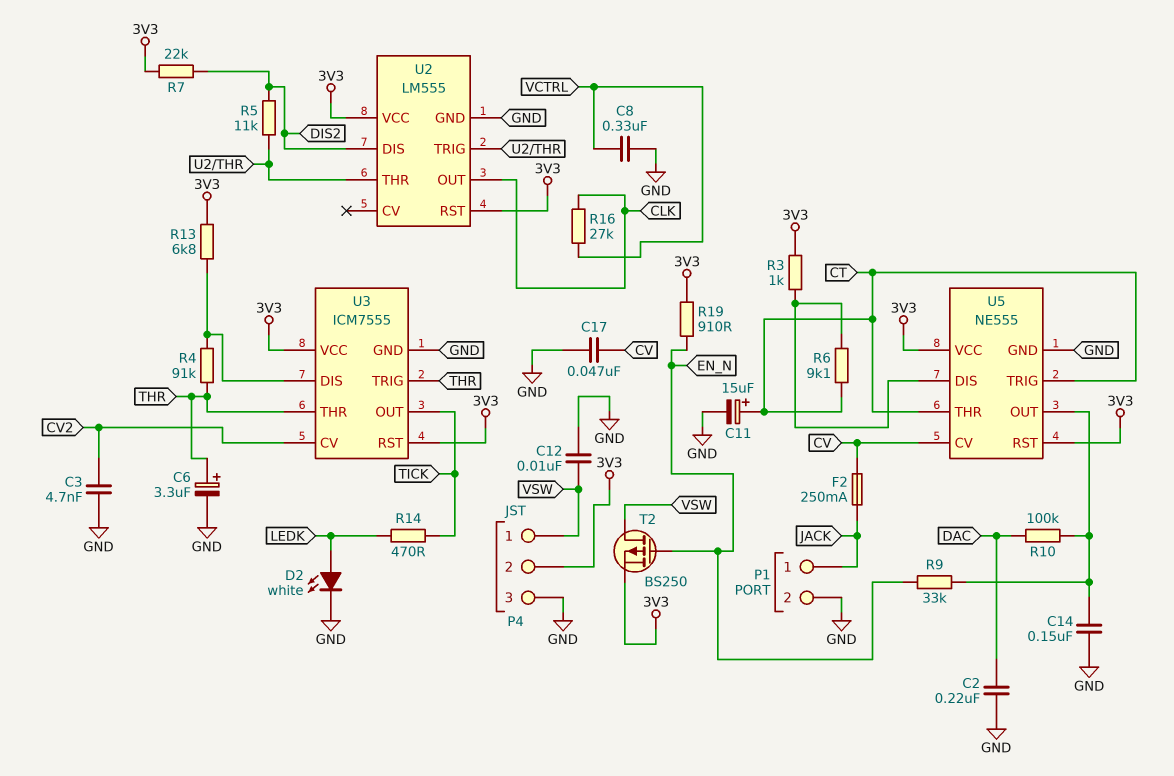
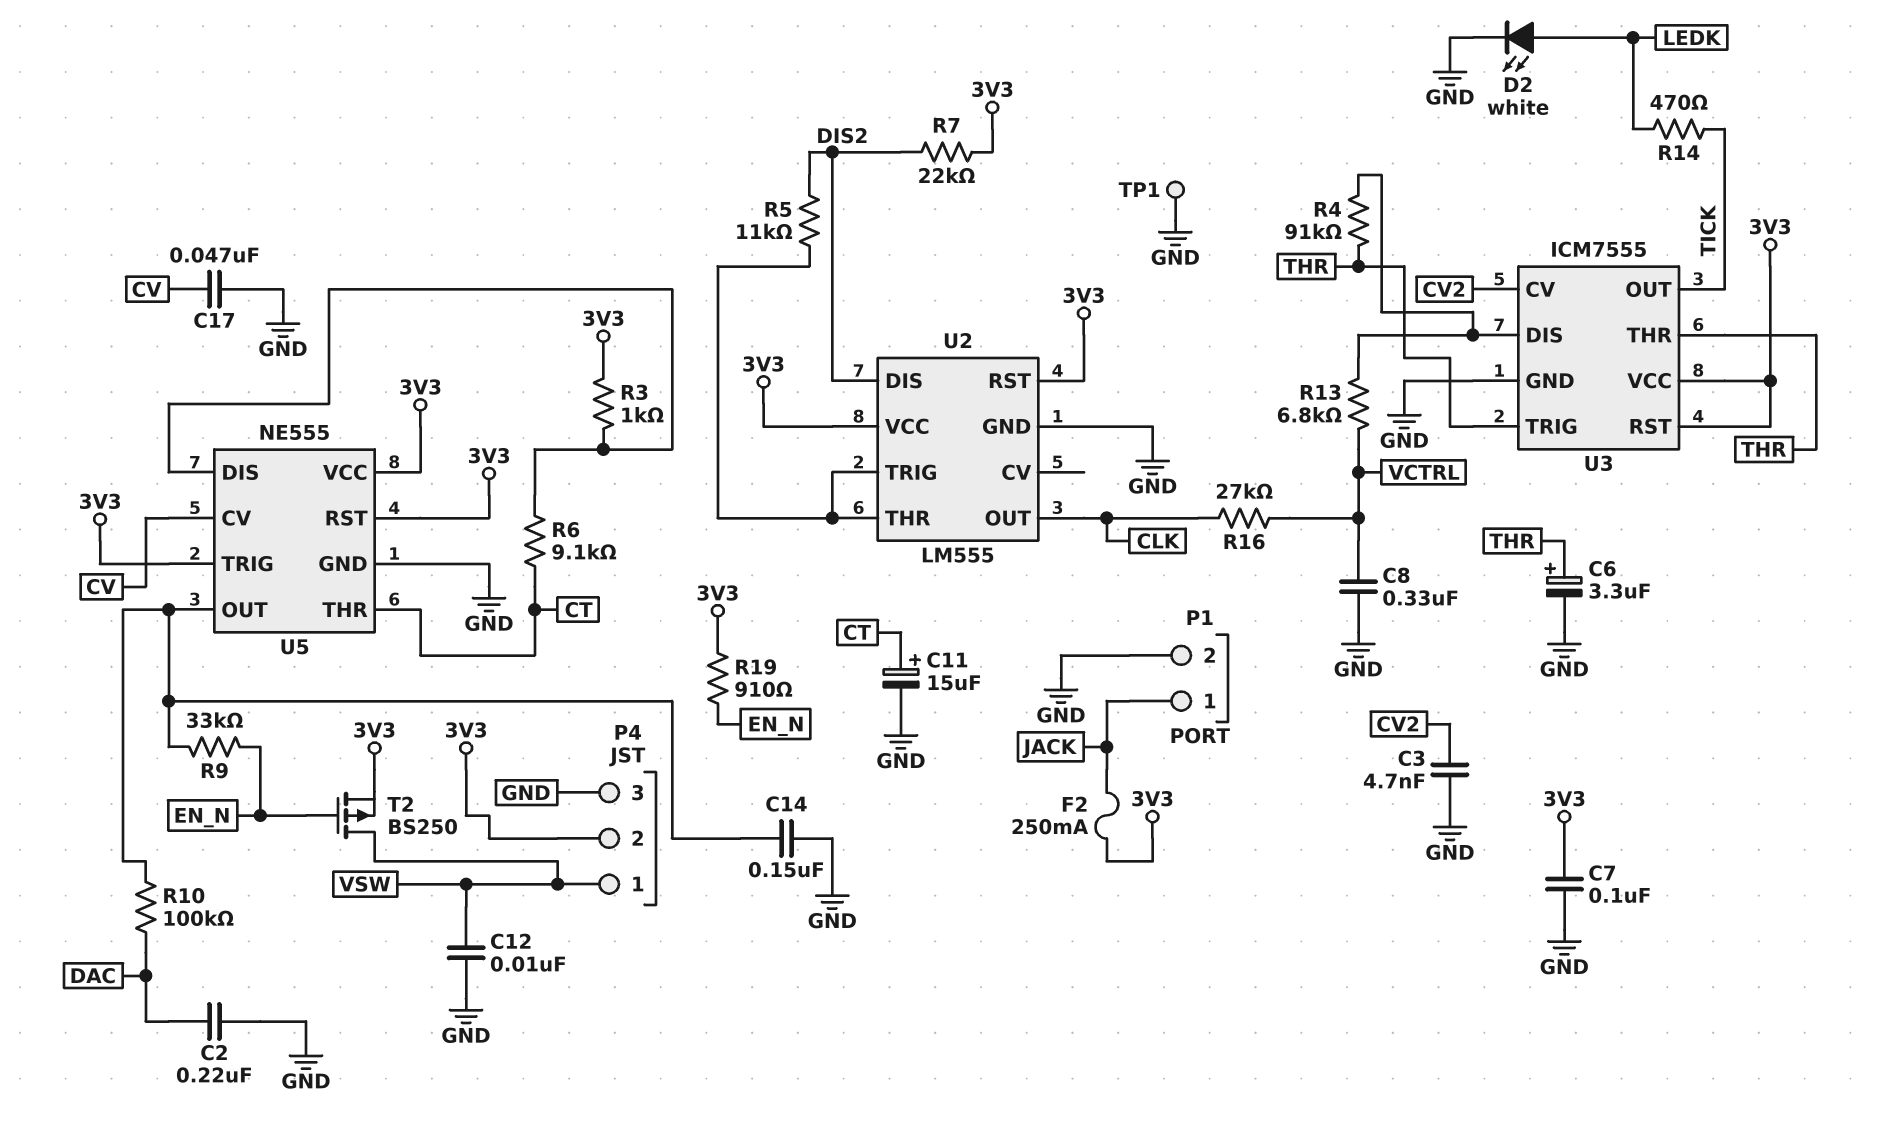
C7: none -> 100nF (3V3, GND)
F2: 250mA (CV, JACK) -> 250mA (3V3, JACK)
R13: 6.8k (3V3, U3/DIS) -> 6.8k (U3/DIS, VCTRL)
TP1: none -> test point (GND)
U5 pin TRIG: CT -> 3V3

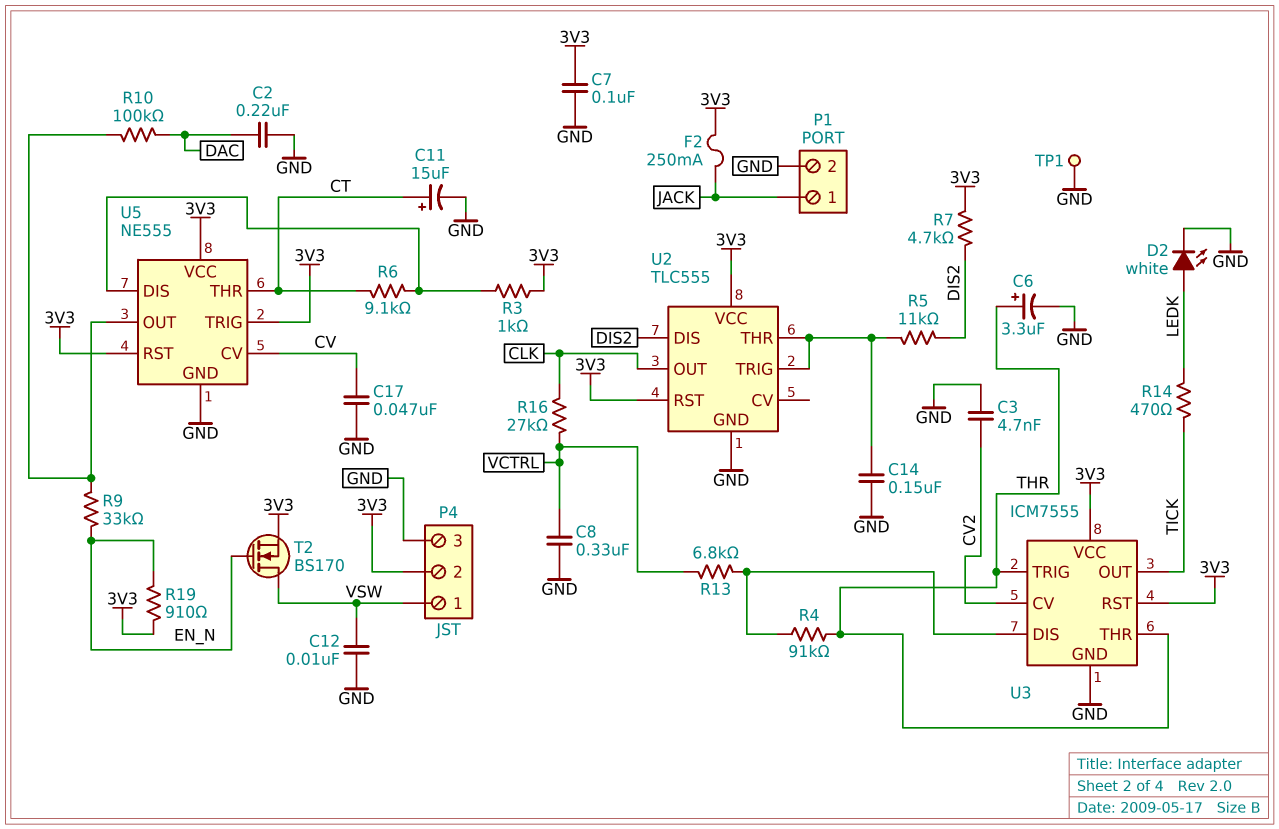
C14: 150nF (GND, U5/OUT) -> 150nF (GND, U2/THR)
R7: 22k (3V3, DIS2) -> 4.7k (3V3, DIS2)
T2: PMOS BS250 (G EN_N, D VSW, S 3V3) -> NMOS BS170 (G EN_N, D VSW, S 3V3)
U2: LM555 -> TLC555

